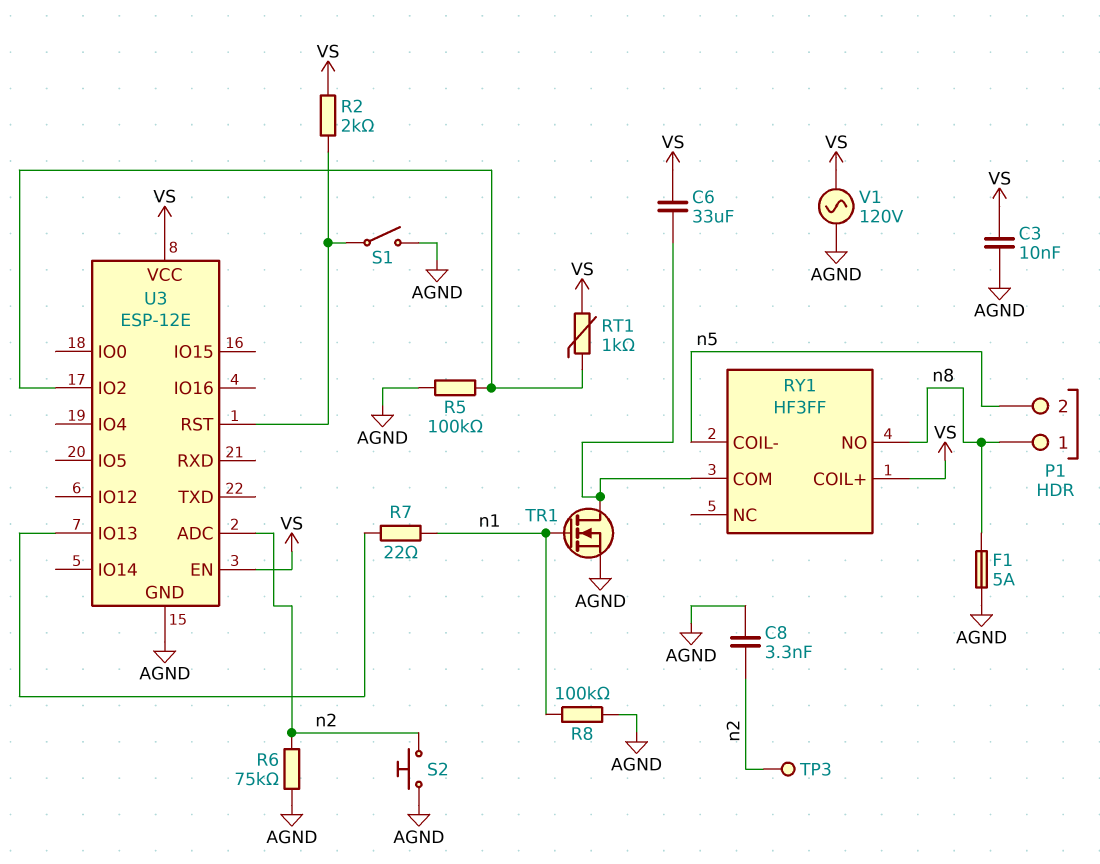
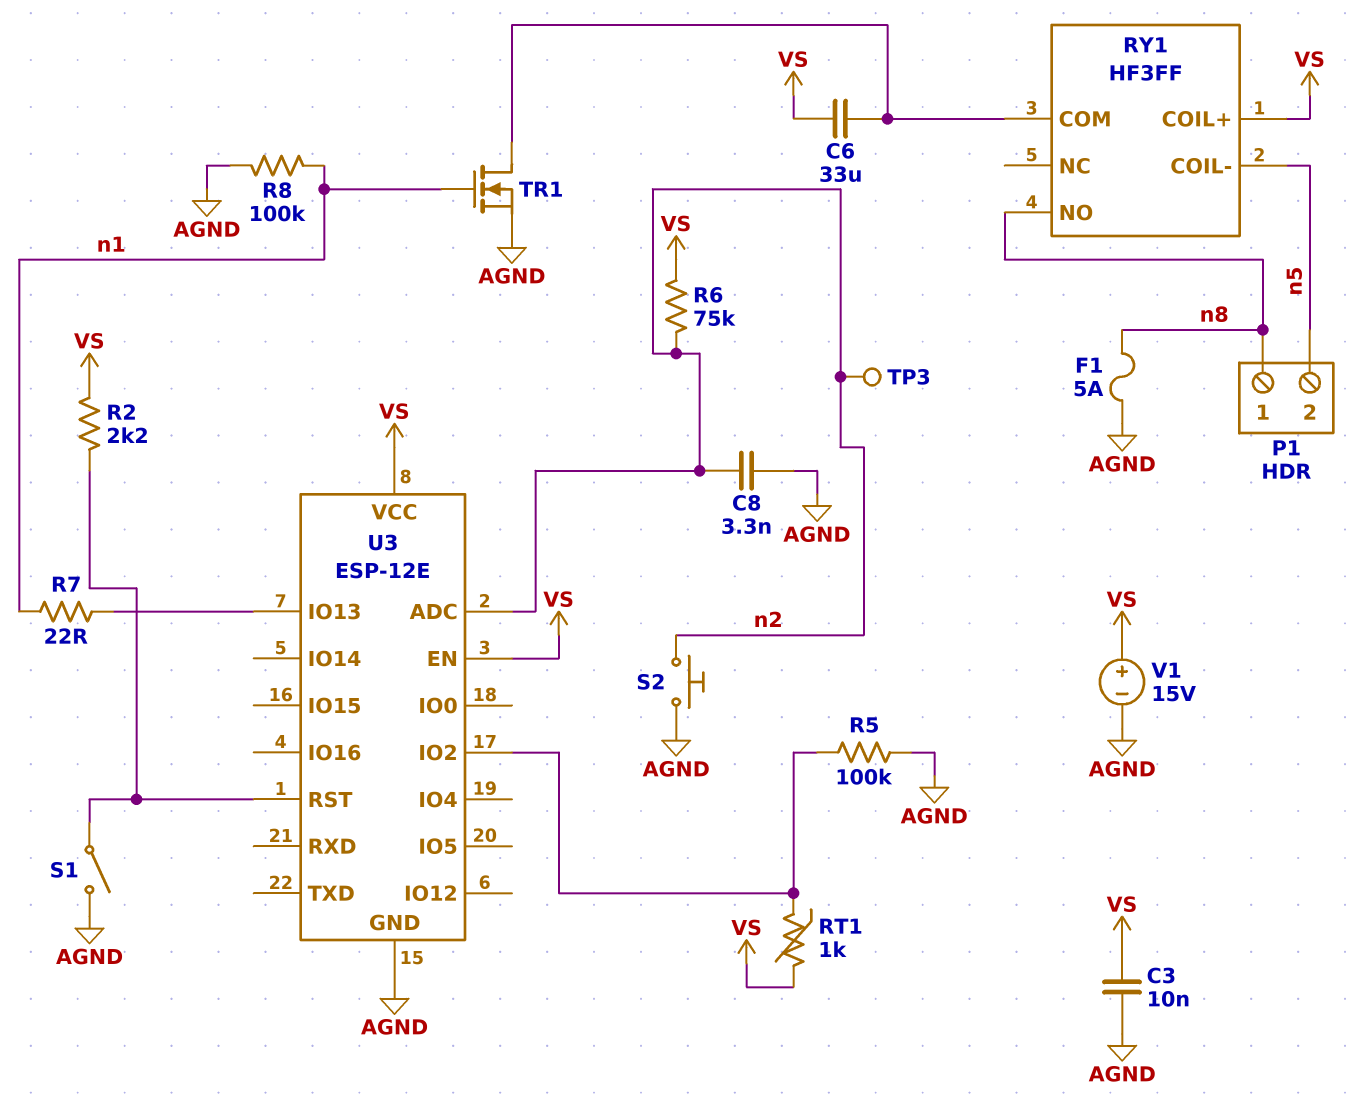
R2: 2k (U3/RST, VS) -> 2.2k (U3/RST, VS)
R6: 75k (AGND, n2) -> 75k (VS, n2)
V1: AC 120V (AGND, VS) -> 15V (plus VS, minus AGND)

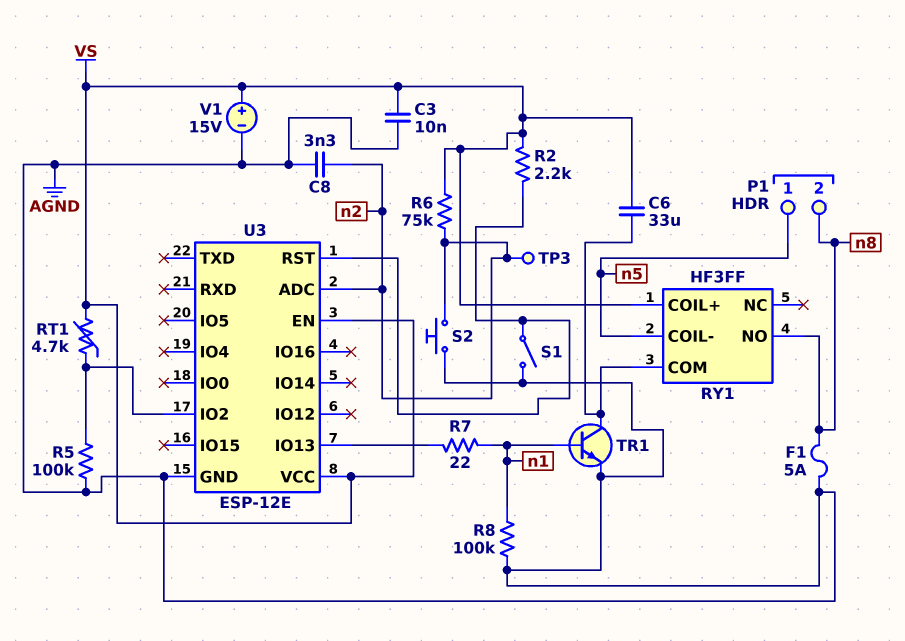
P1 pin 1: n8 -> n5
P1 pin 2: n5 -> n8
RT1: 1k (U3/IO2, VS) -> 4.7k (U3/IO2, VS)
TR1: NMOS (G n1, D RY1/COM, S AGND) -> NPN (B n1, C RY1/COM, E AGND)

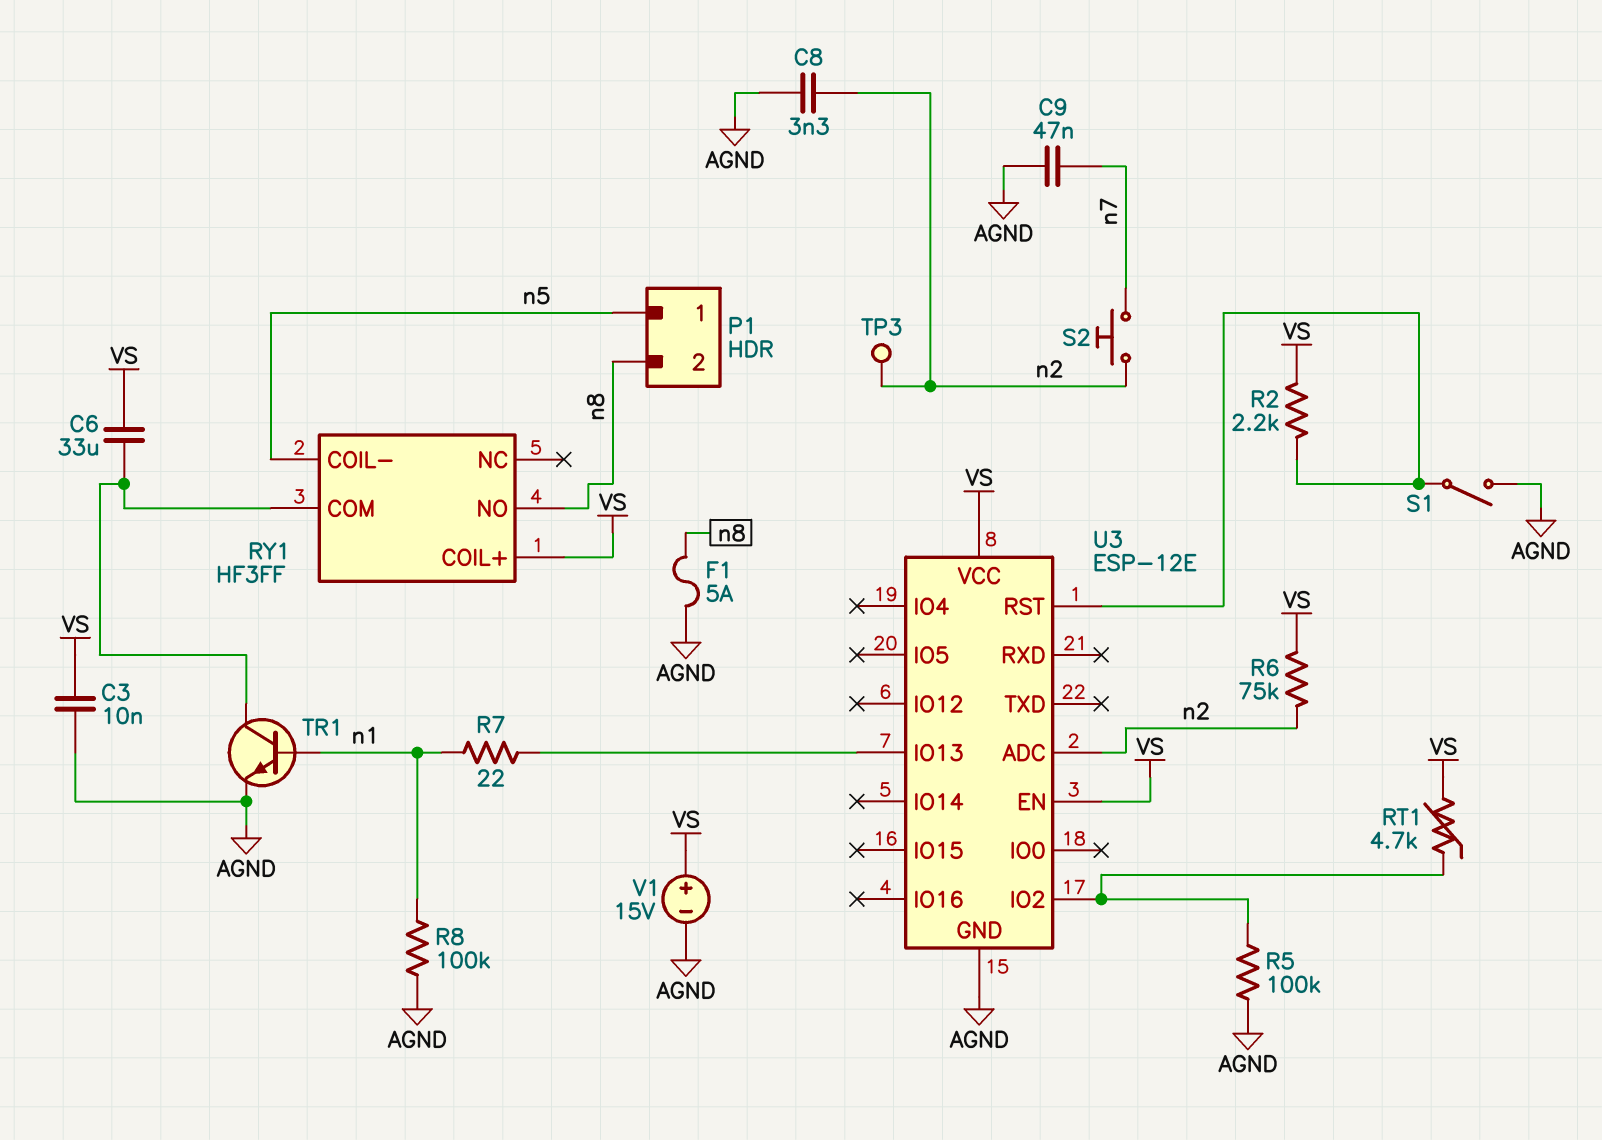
C9: none -> 47nF (AGND, n7)
S2: button (AGND, n2) -> button (n2, n7)

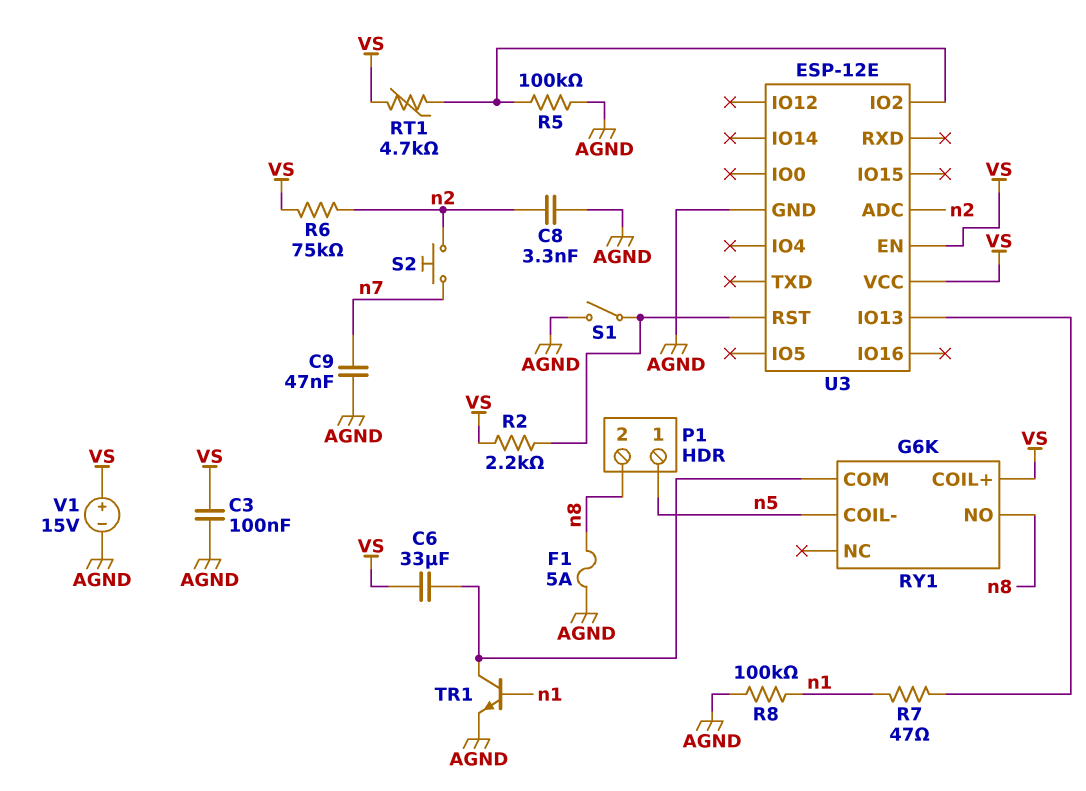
C3: 10nF (AGND, VS) -> 100nF (AGND, VS)
R7: 22 (U3/IO13, n1) -> 47 (U3/IO13, n1)
RY1: HF3FF -> G6K
TP3: test point (n2) -> none

